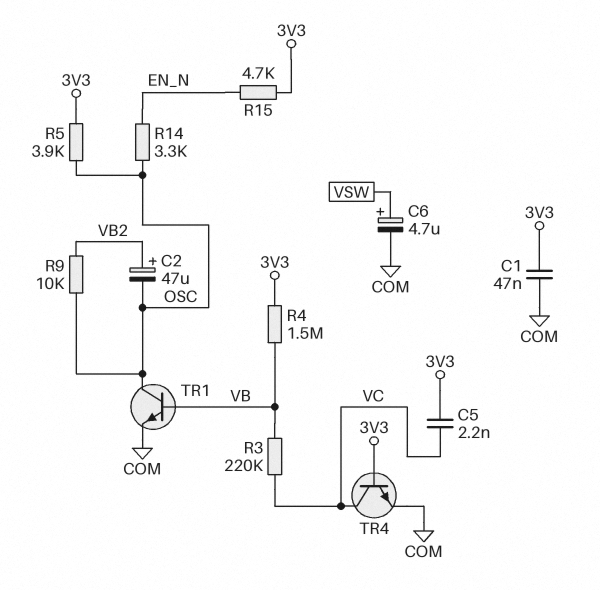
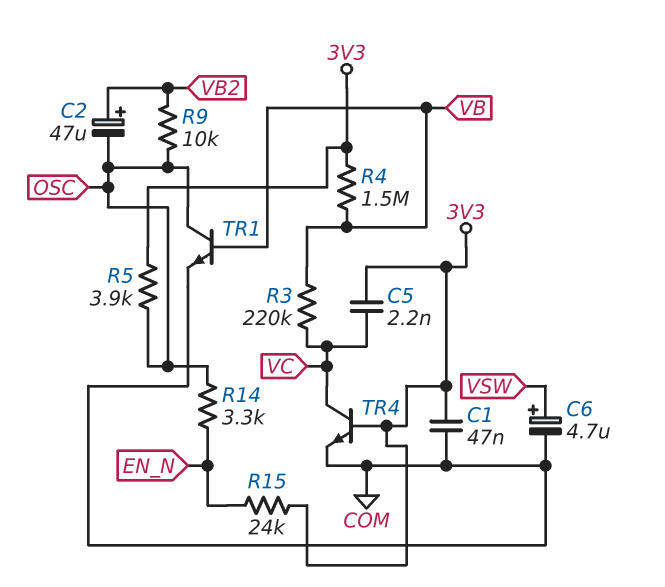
R15: 4.7k (3V3, EN_N) -> 24k (3V3, EN_N)

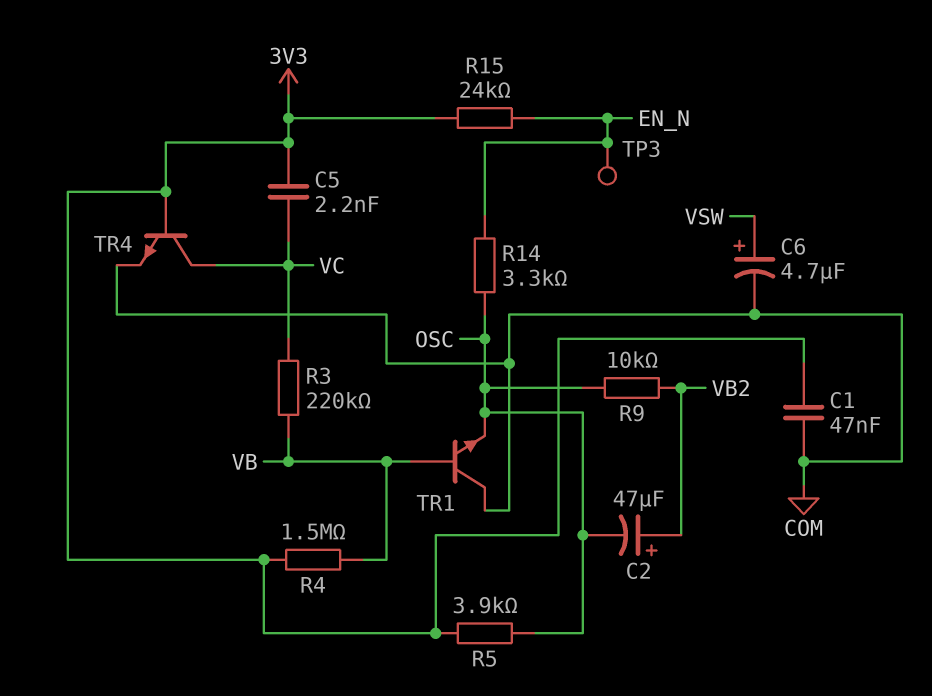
TP3: none -> test point (EN_N)
TR1: NPN (B VB, C OSC, E COM) -> NPN (B VB, C COM, E OSC)

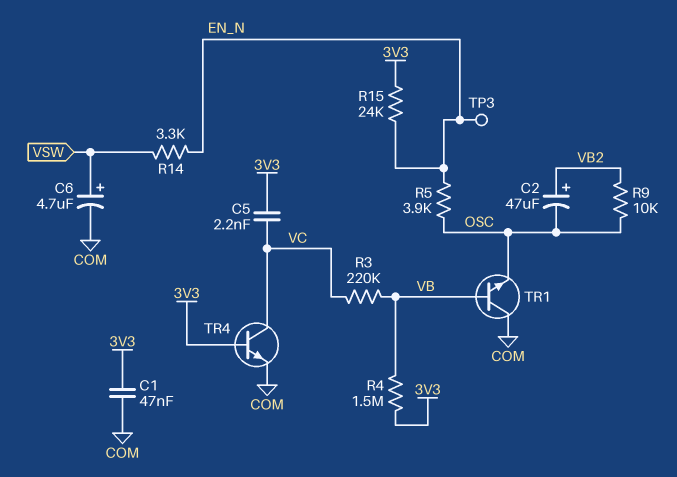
R5: 3.9k (3V3, OSC) -> 3.9k (EN_N, OSC)
R14: 3.3k (EN_N, OSC) -> 3.3k (EN_N, VSW)

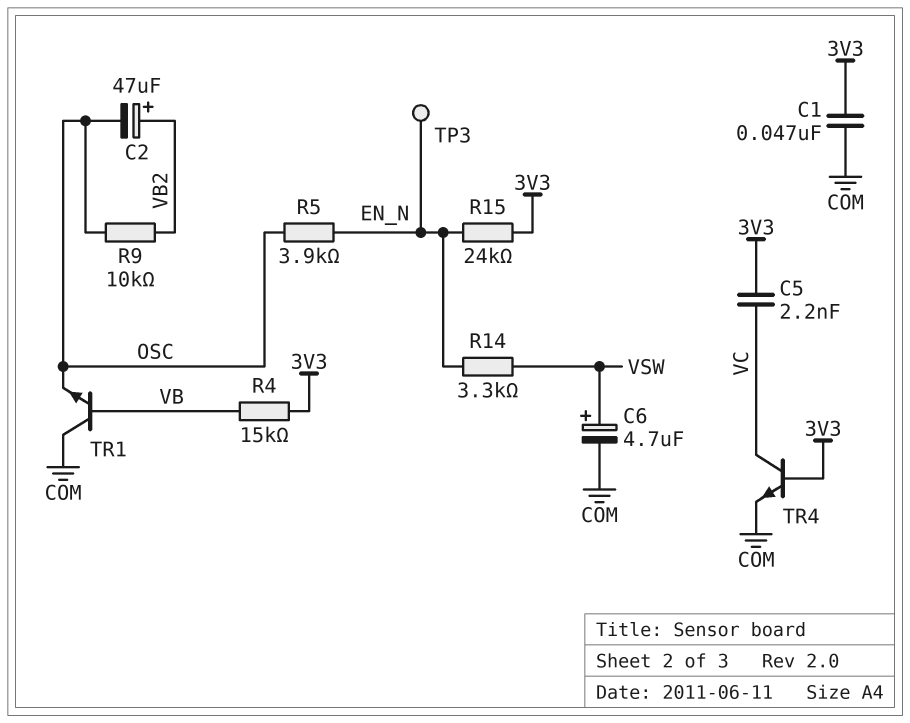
R3: 220k (VB, VC) -> none
R4: 1.5M (3V3, VB) -> 15k (3V3, VB)

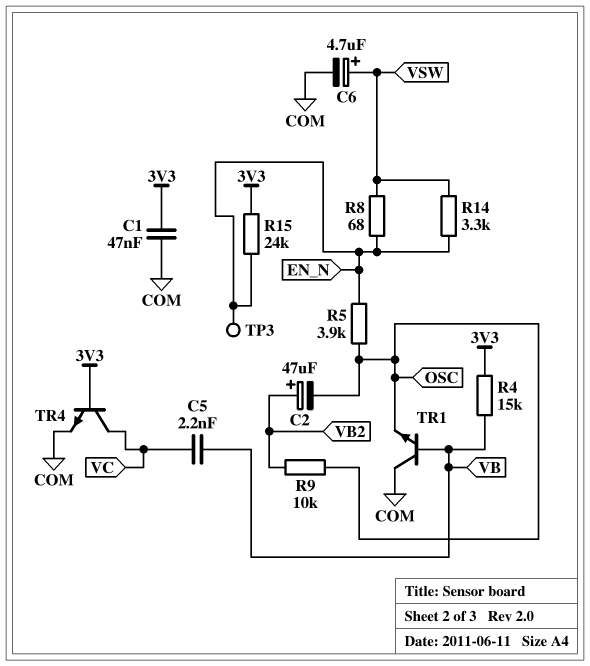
C5: 2.2nF (3V3, VC) -> 2.2nF (VB, VC)
R8: none -> 68 (EN_N, VSW)

